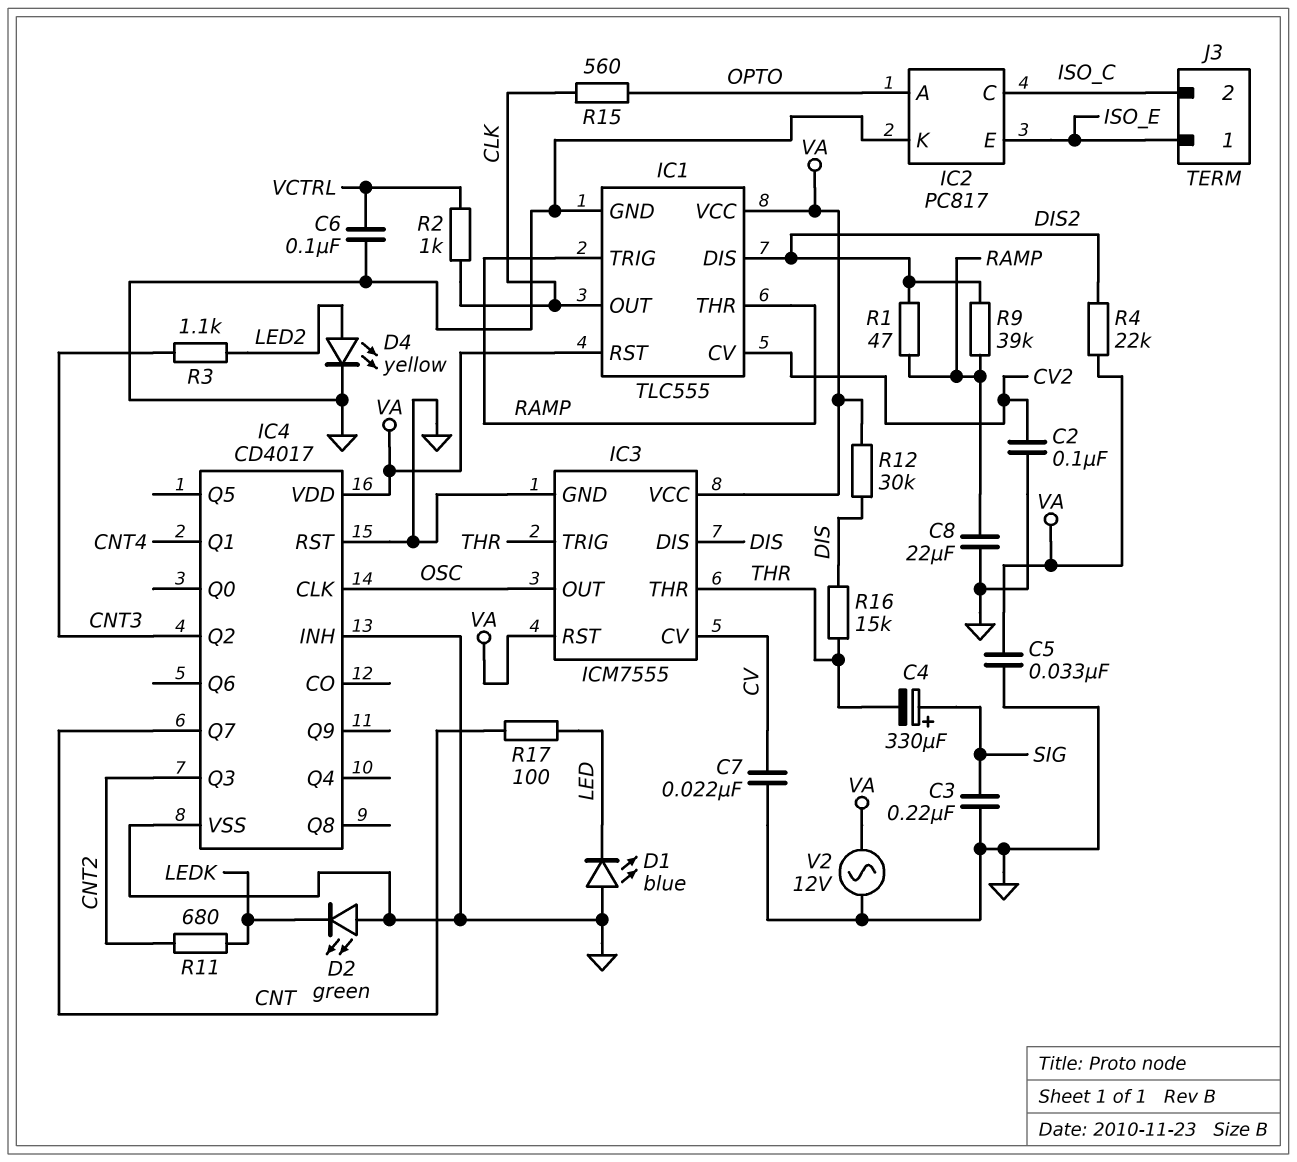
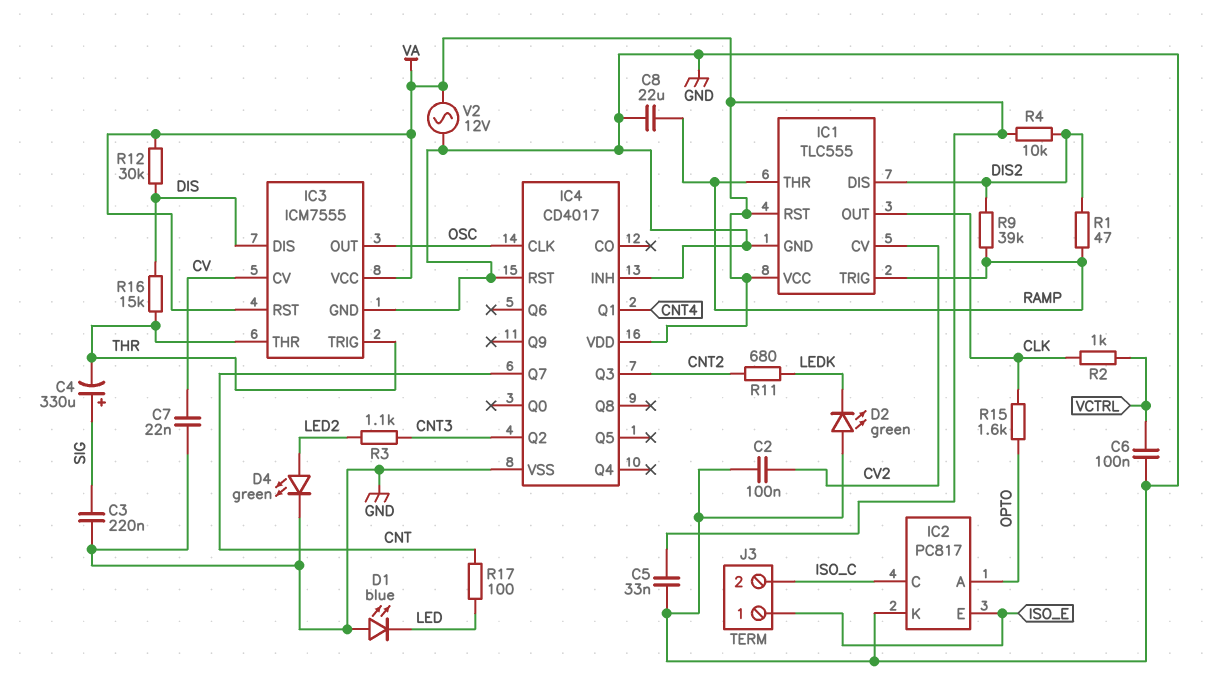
D4: LED yellow (A LED2, K GND) -> LED green (A LED2, K GND)
R4: 22k (DIS2, VA) -> 10k (DIS2, VA)
R15: 560 (CLK, OPTO) -> 1.6k (CLK, OPTO)

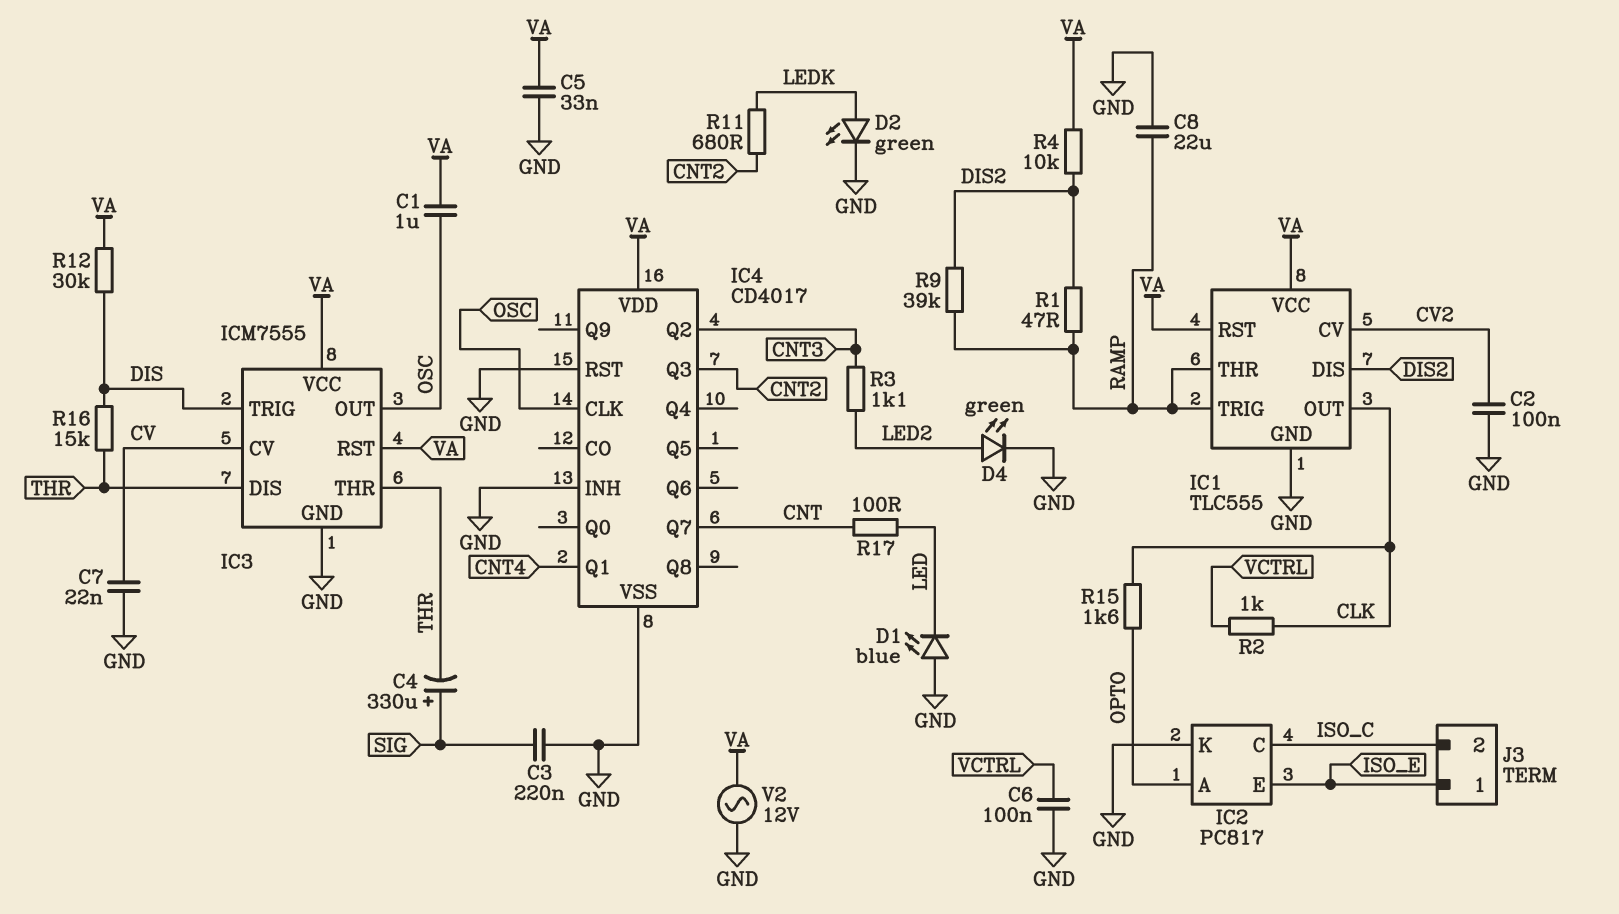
C1: none -> 1uF (OSC, VA)
D2: LED green (A GND, K LEDK) -> LED green (A LEDK, K GND)
IC3 pin DIS: DIS -> THR
IC3 pin TRIG: THR -> DIS

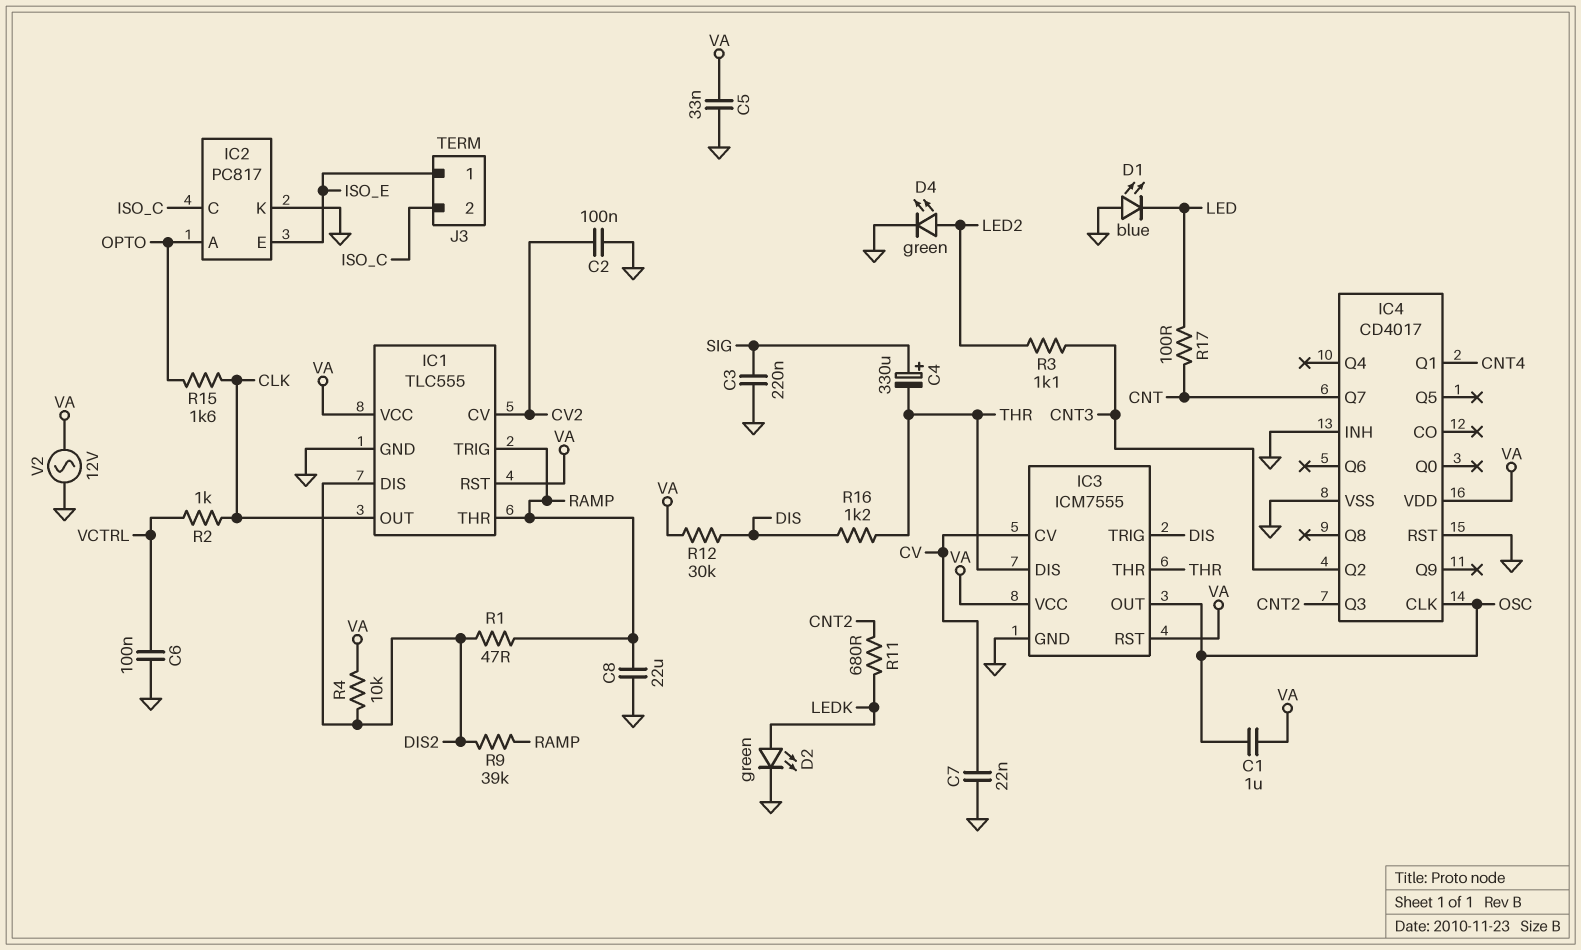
R16: 15k (DIS, THR) -> 1.2k (DIS, THR)

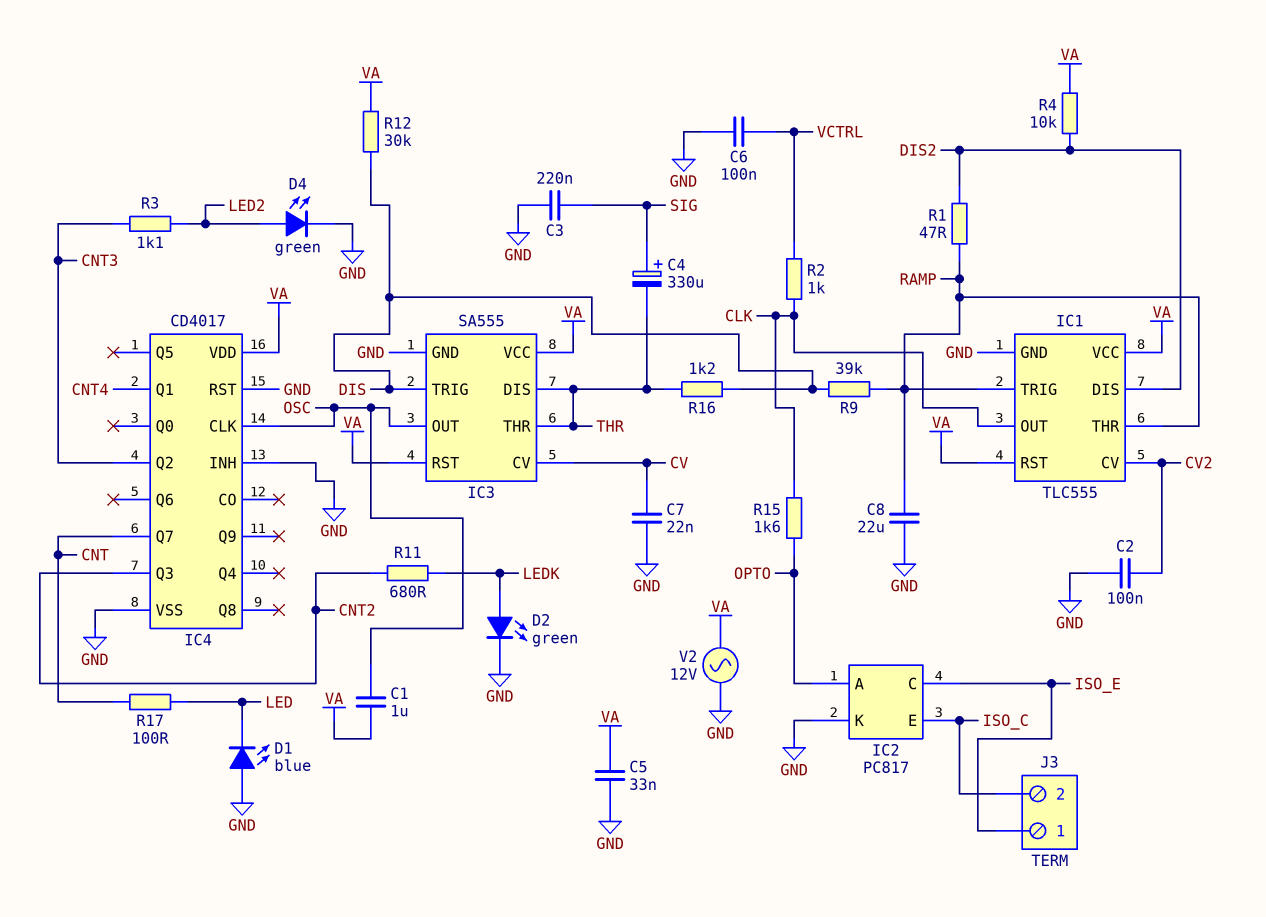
IC2 pin C: ISO_C -> ISO_E
IC2 pin E: ISO_E -> ISO_C
IC3: ICM7555 -> SA555
R9: 39k (DIS2, RAMP) -> 39k (DIS, RAMP)

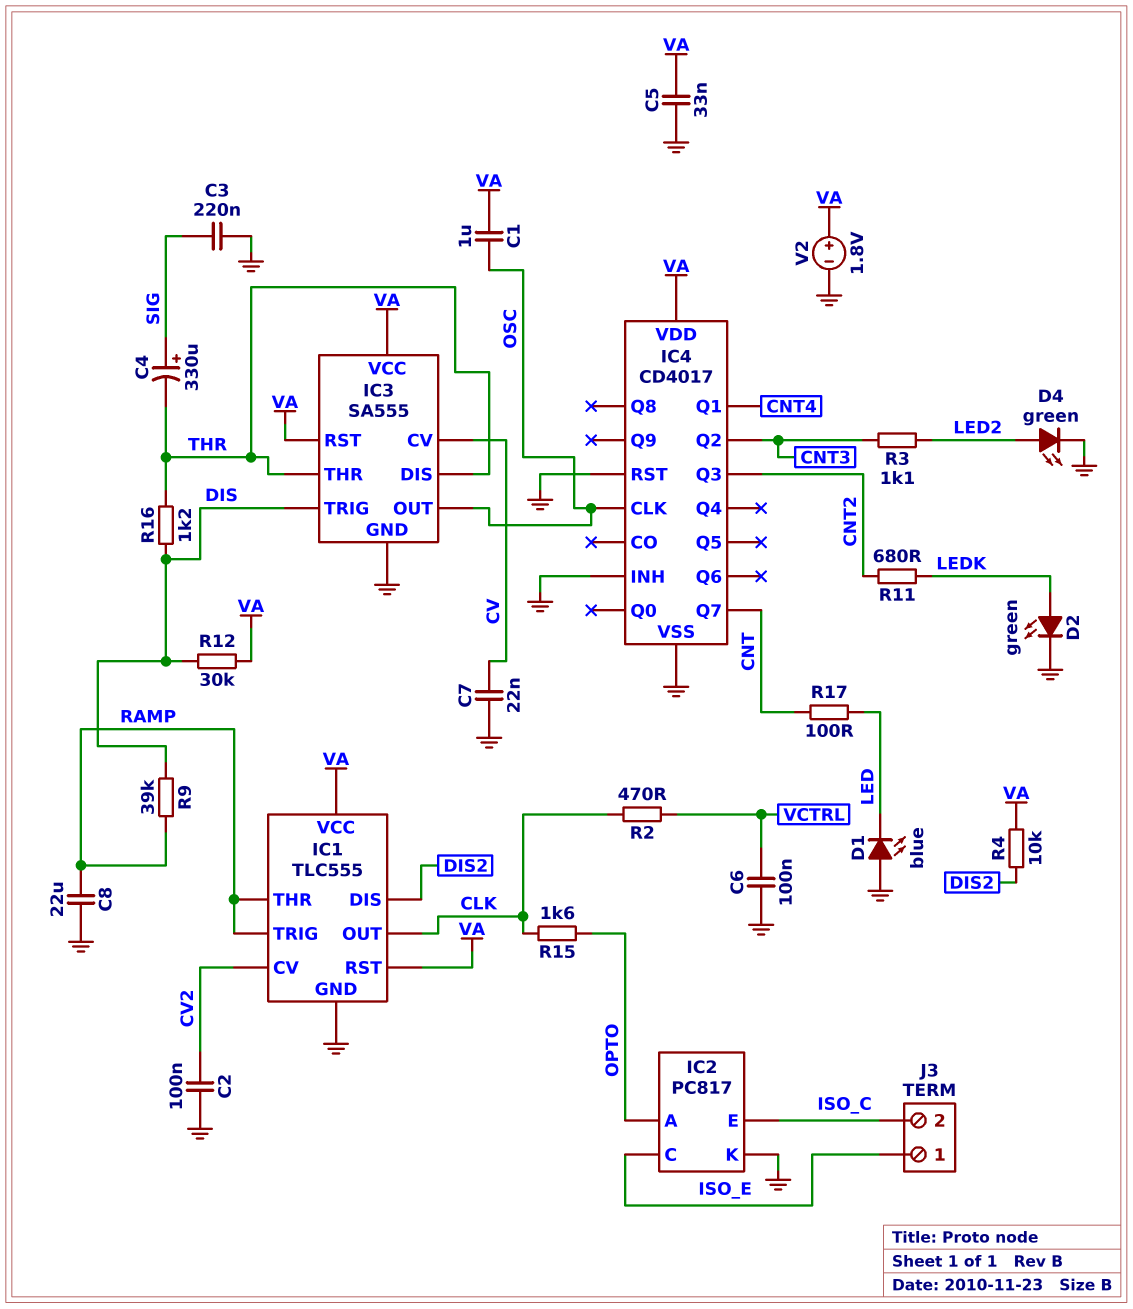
R1: 47 (DIS2, RAMP) -> none
R2: 1k (CLK, VCTRL) -> 470 (CLK, VCTRL)
V2: AC 12V (GND, VA) -> 1.8V (plus VA, minus GND)

